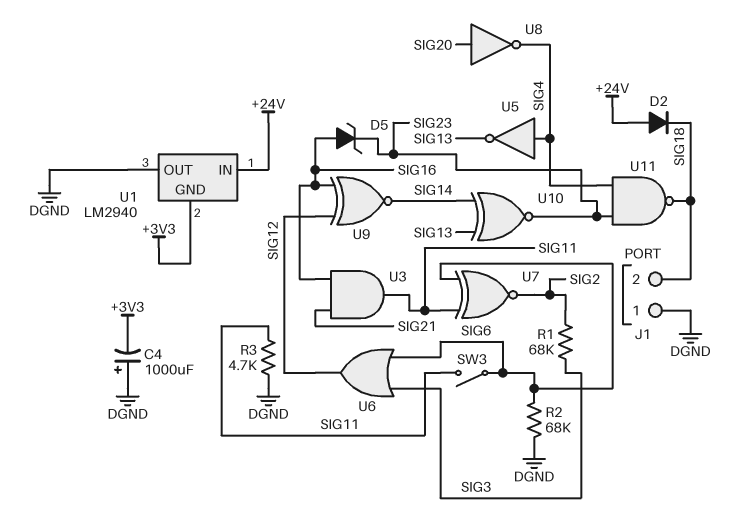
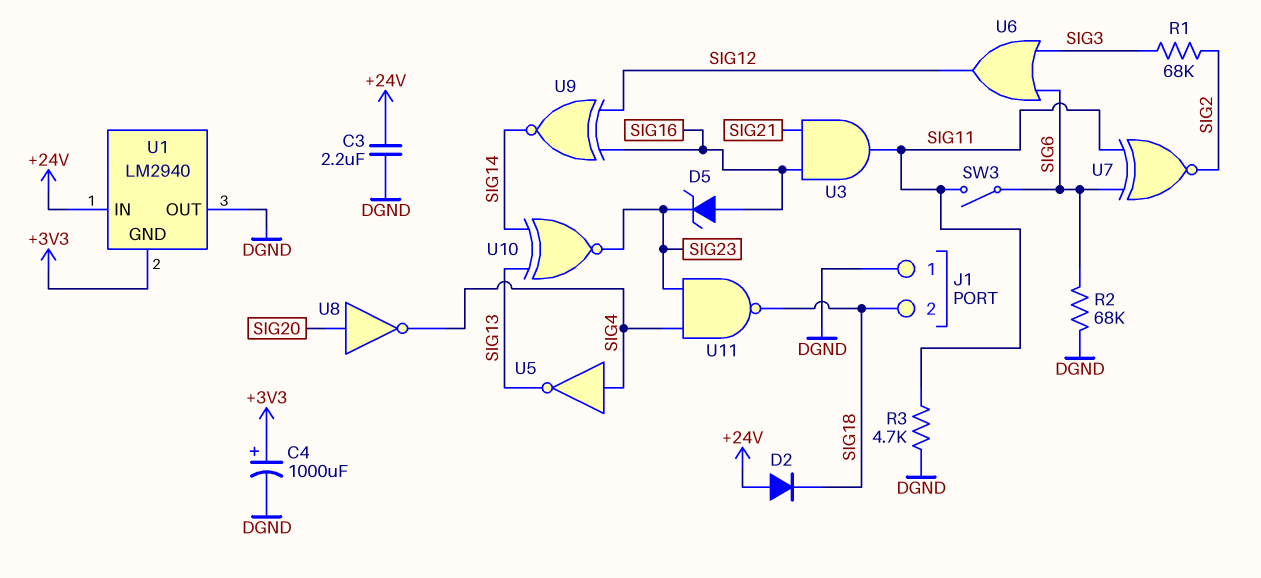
C3: none -> 2.2uF (+24V, DGND)
C4: 1000uF (plus DGND, minus +3V3) -> 1000uF (plus +3V3, minus DGND)

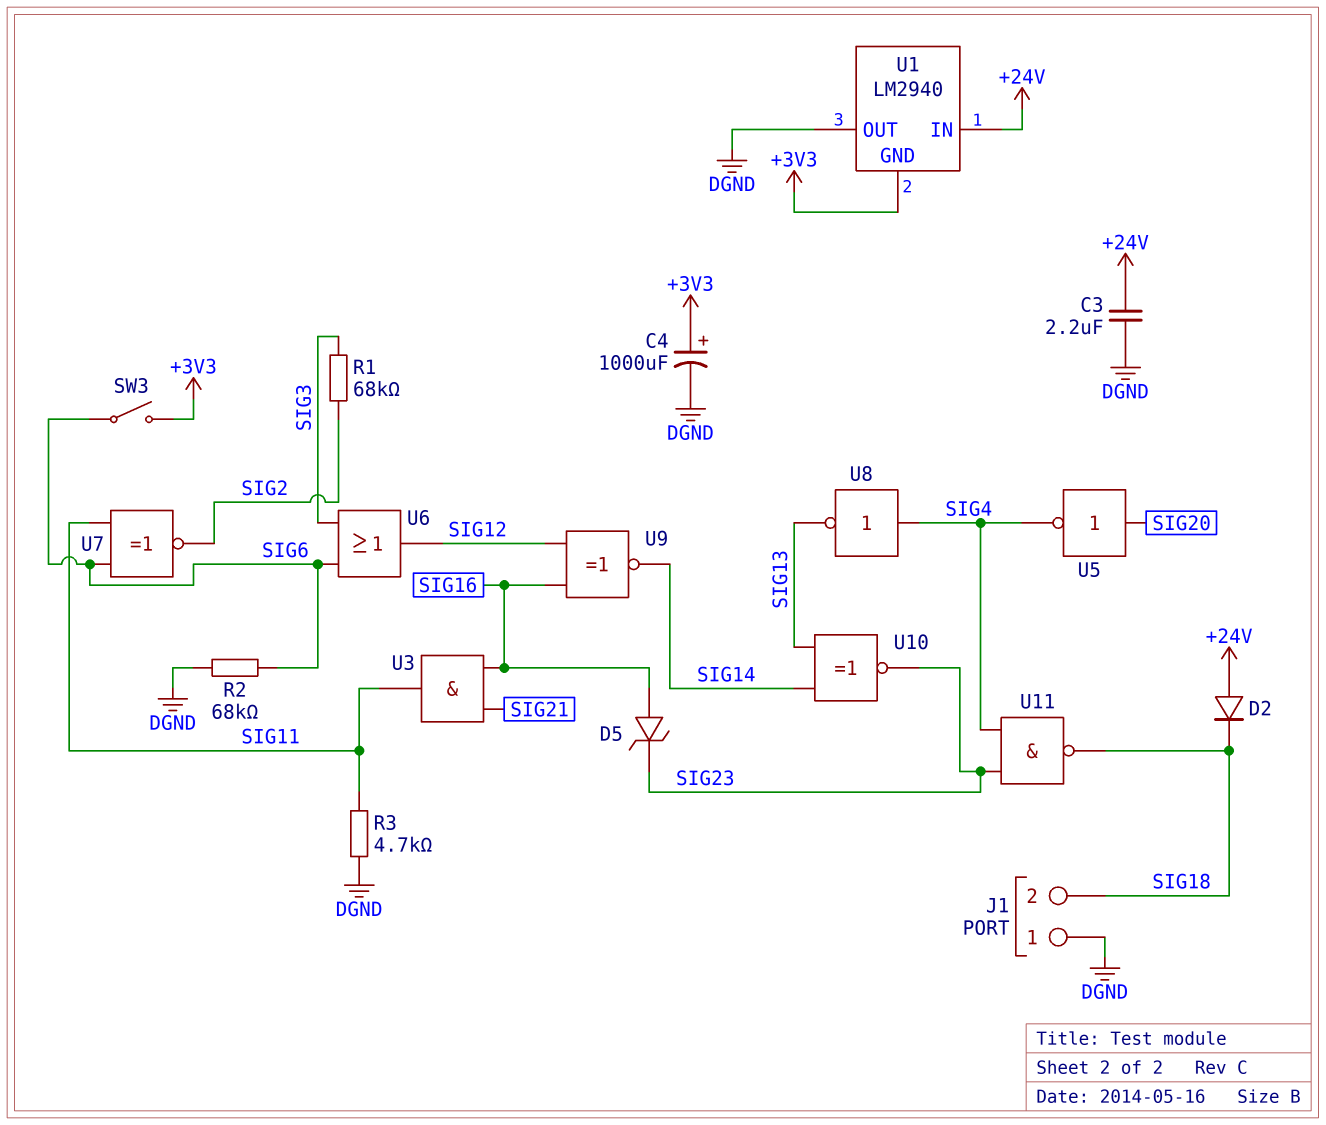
SW3: switch (SIG6, SIG11) -> switch (+3V3, SIG6)
U5: NOT (in SIG4, out SIG13) -> NOT (in SIG20, out SIG4)
U8: NOT (in SIG20, out SIG4) -> NOT (in SIG4, out SIG13)

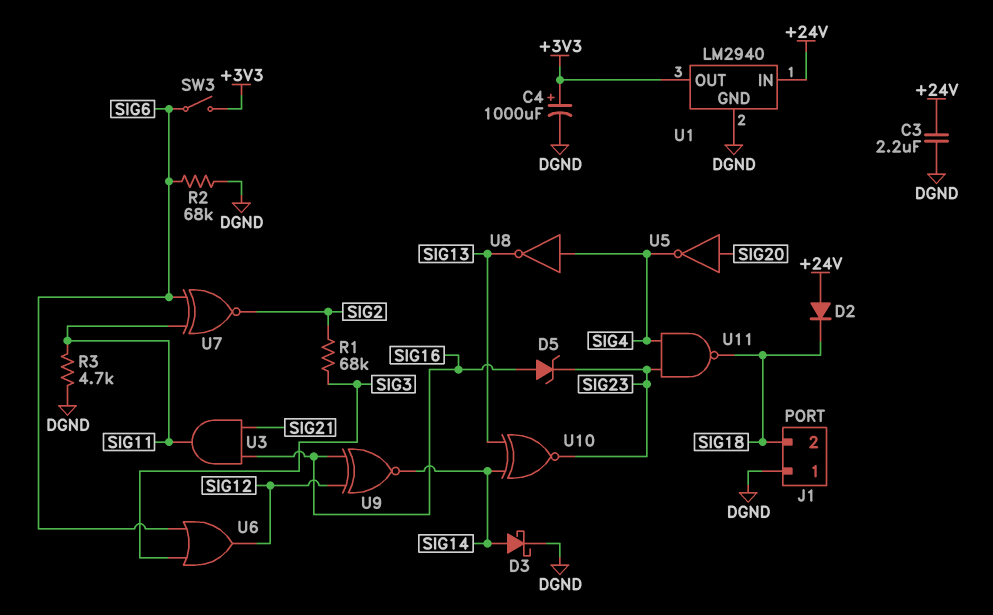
D3: none -> schottky (A SIG14, K DGND)
U1 pin GND: +3V3 -> DGND
U1 pin OUT: DGND -> +3V3

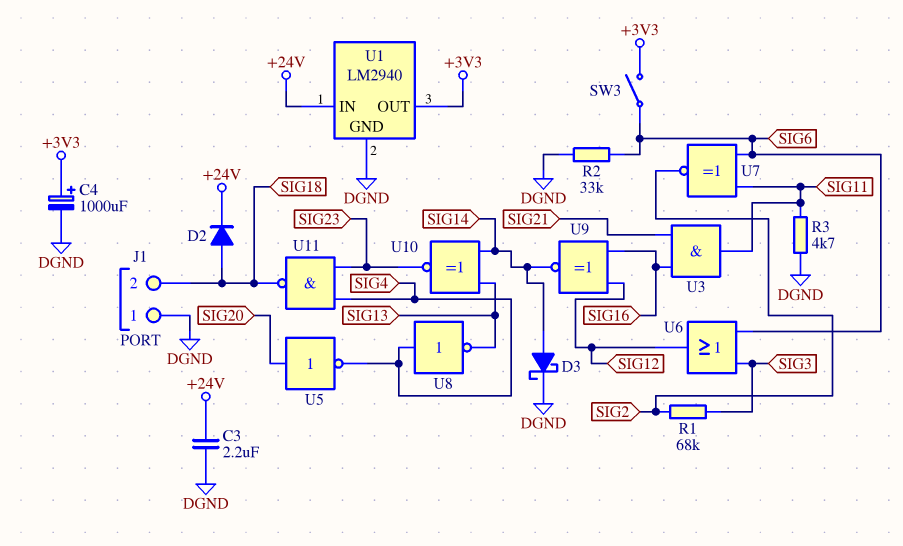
D2: diode (A +24V, K SIG18) -> diode (A SIG18, K +24V)
D5: zener (A SIG16, K SIG23) -> none
R2: 68k (DGND, SIG6) -> 33k (DGND, SIG6)

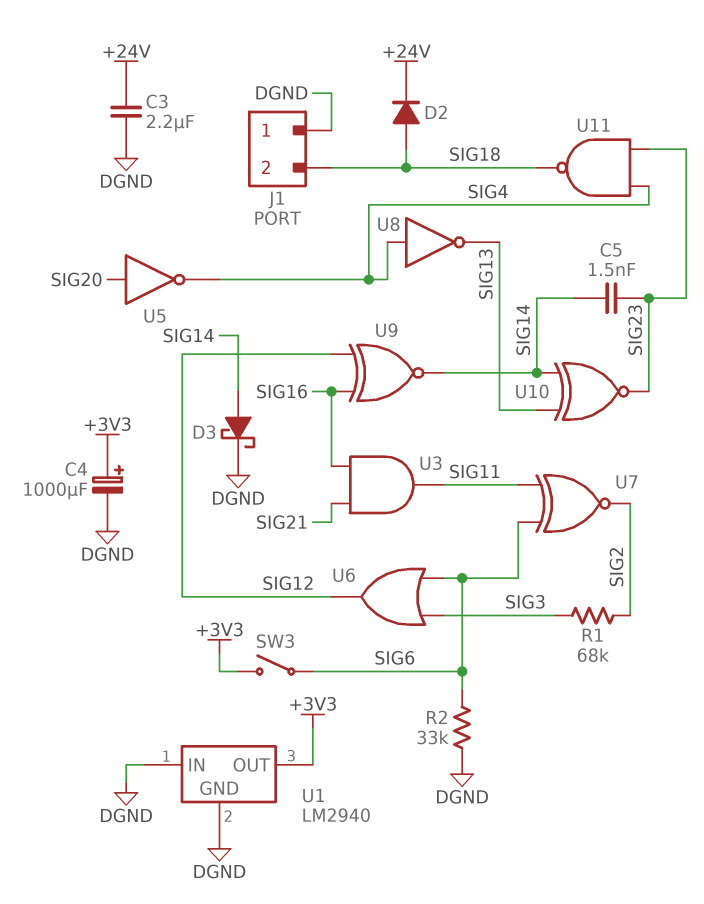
C5: none -> 1.5nF (SIG14, SIG23)
R3: 4.7k (DGND, SIG11) -> none
U1 pin IN: +24V -> DGND

